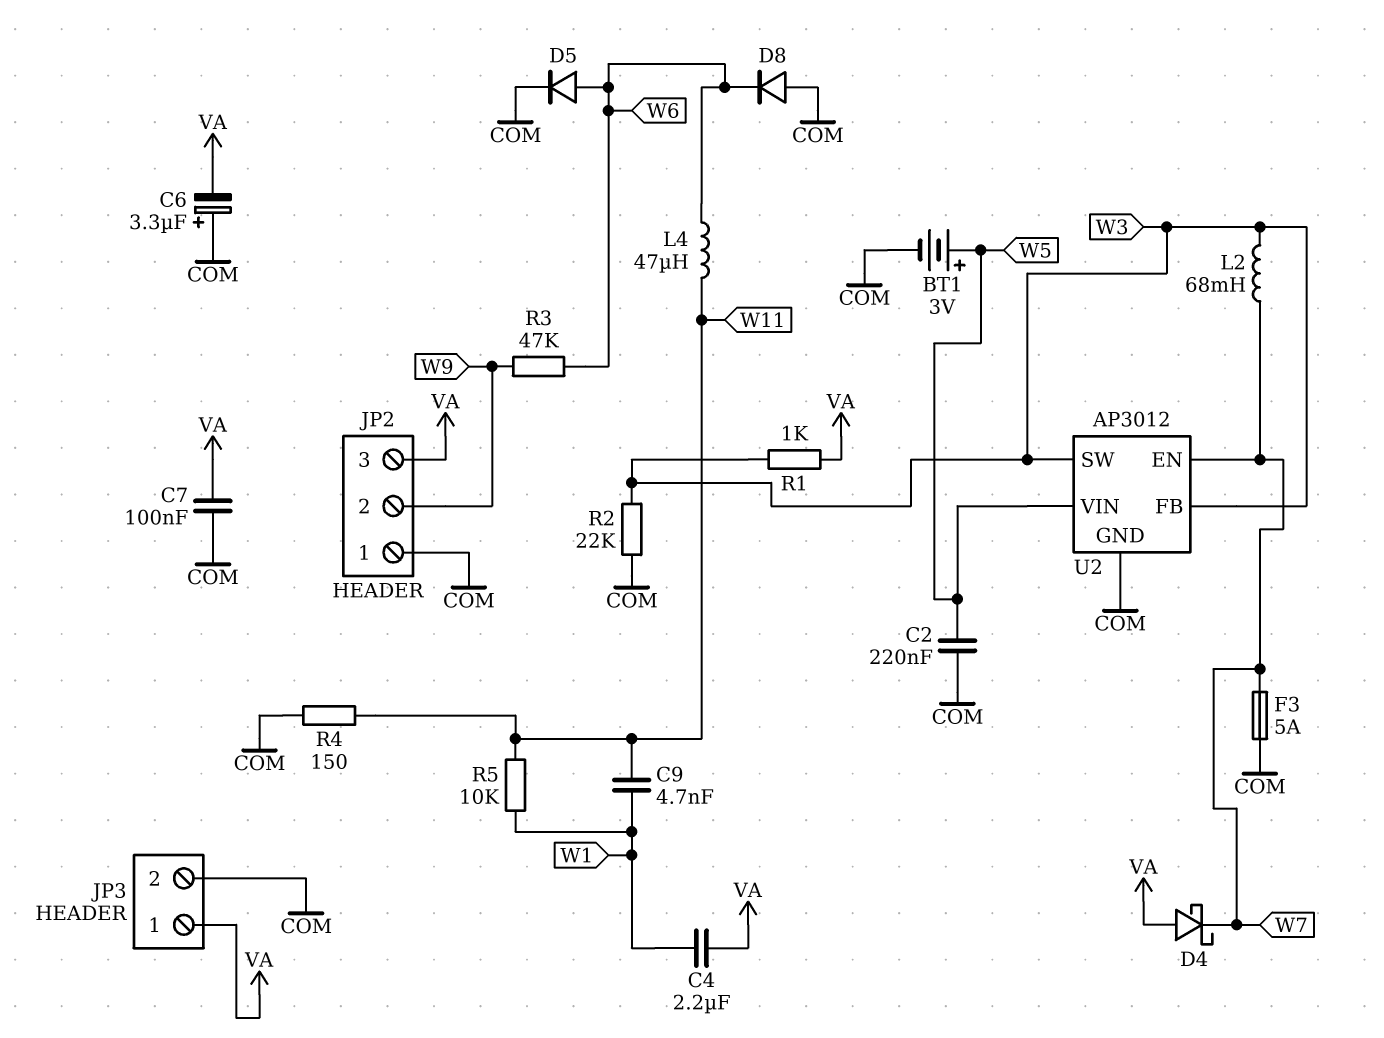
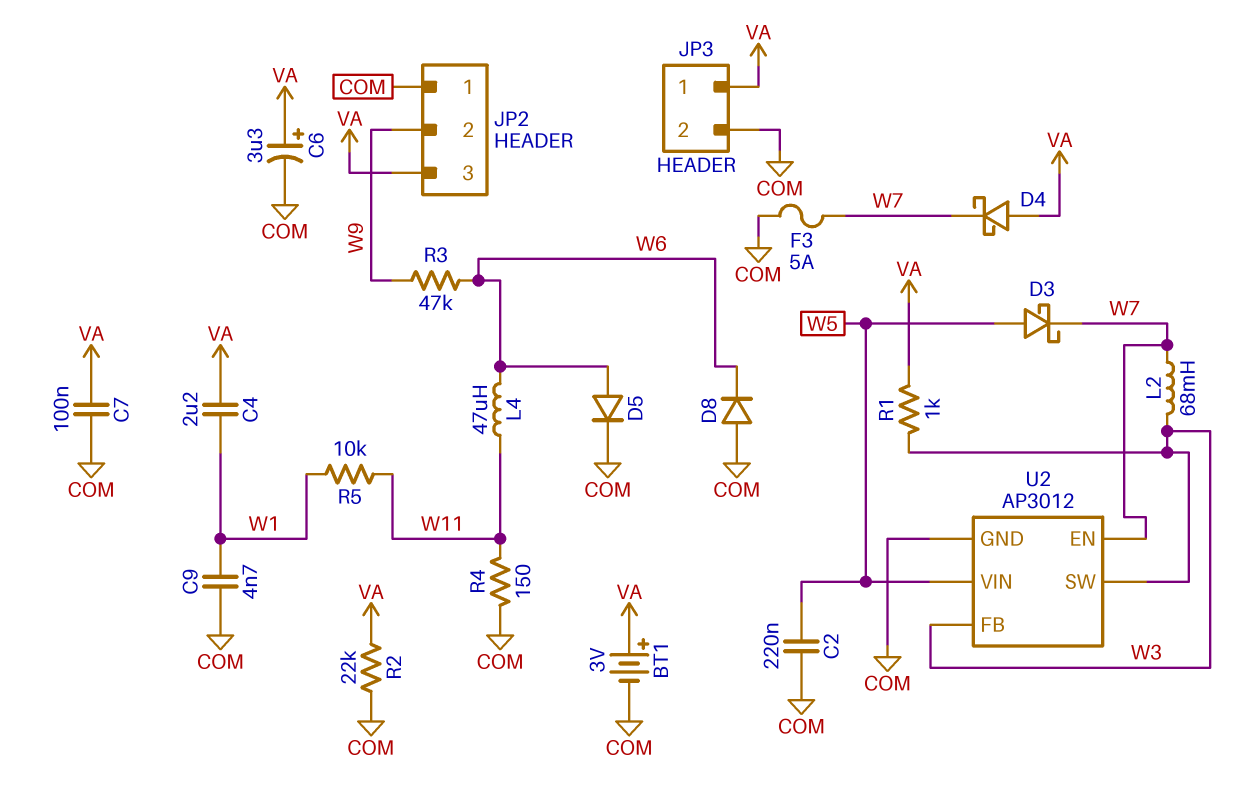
BT1: 3V (plus W5, minus COM) -> 3V (plus VA, minus COM)
C6: 3.3uF (plus COM, minus VA) -> 3.3uF (plus VA, minus COM)
C9: 4.7nF (W1, W11) -> 4.7nF (COM, W1)
D3: none -> schottky (A W5, K W7)
R2: 22k (COM, W3) -> 22k (COM, VA)

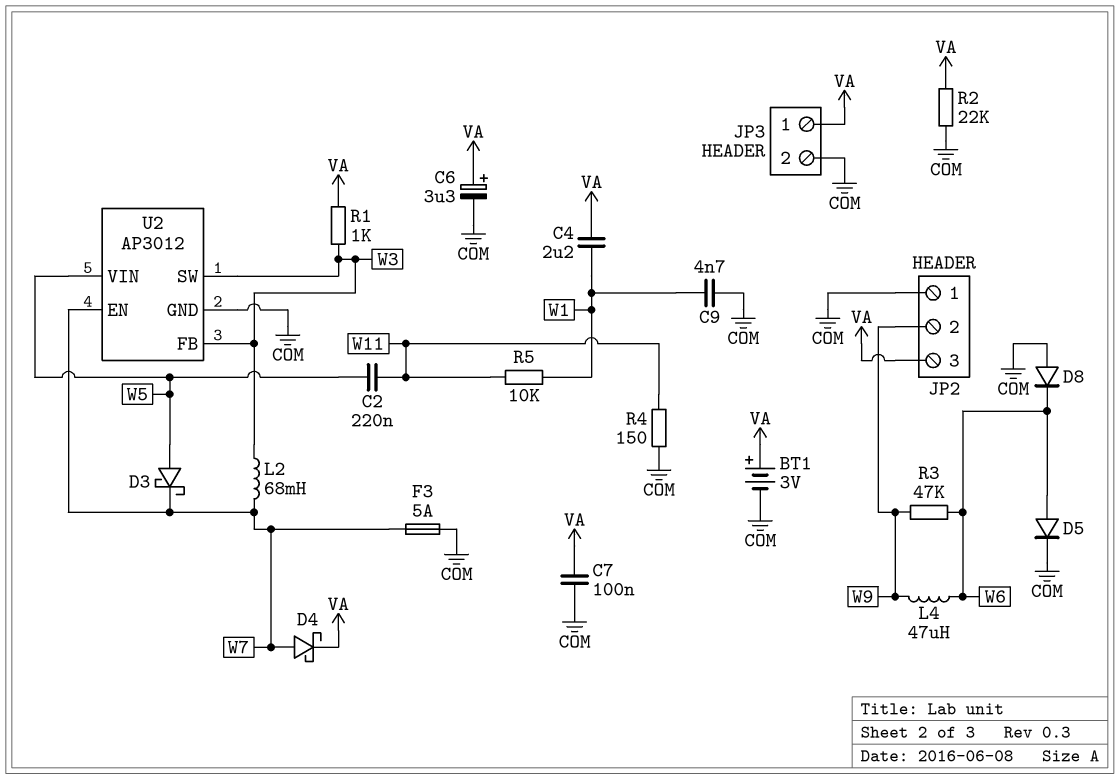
C2: 220nF (COM, W5) -> 220nF (W5, W11)
D4: schottky (A VA, K W7) -> schottky (A W7, K VA)
L4: 47uH (W6, W11) -> 47uH (W6, W9)

